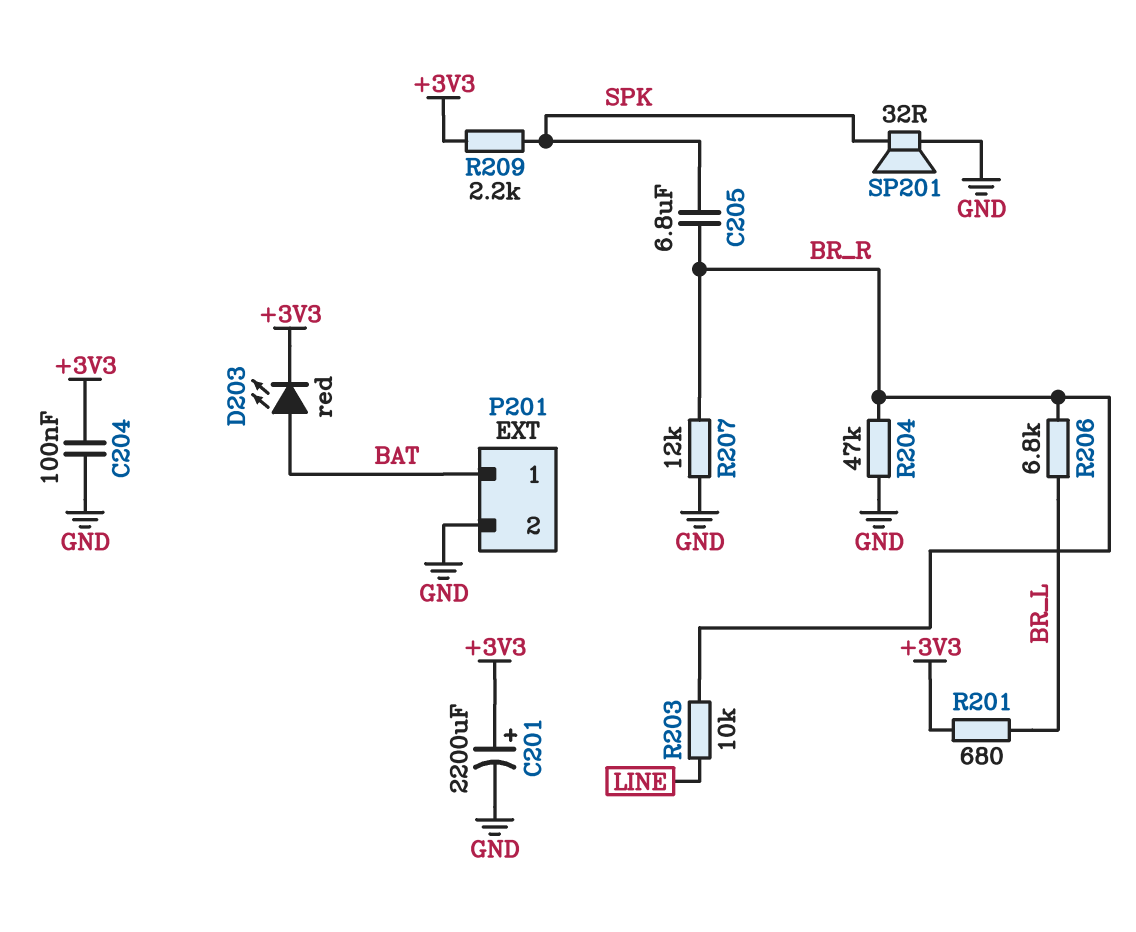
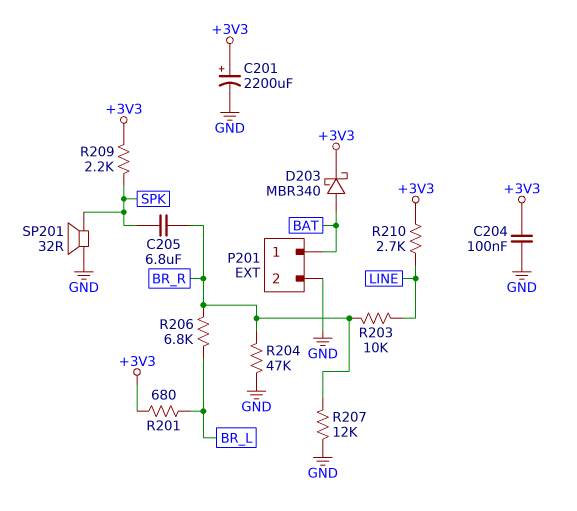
D203: LED red (A BAT, K +3V3) -> schottky MBR340 (A BAT, K +3V3)
R210: none -> 2.7k (+3V3, LINE)

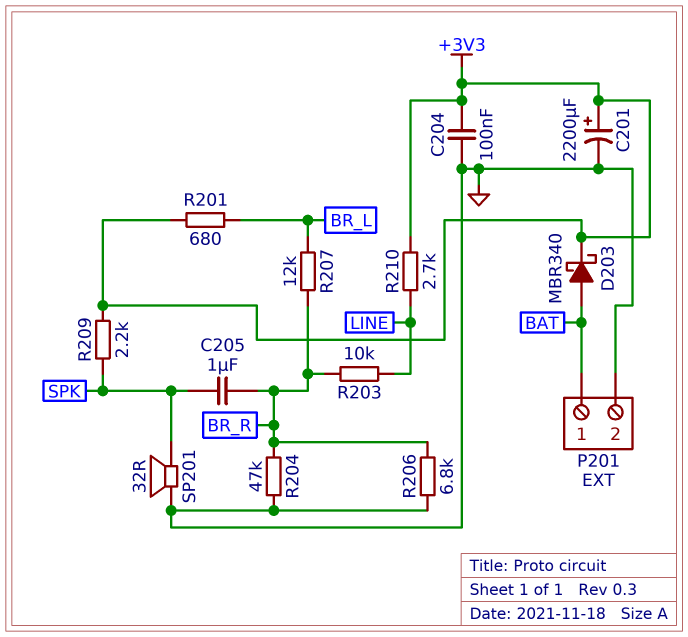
C205: 6.8uF (BR_R, SPK) -> 1uF (BR_R, SPK)
R206: 6.8k (BR_L, BR_R) -> 6.8k (BR_R, GND)
R207: 12k (BR_R, GND) -> 12k (BR_L, BR_R)

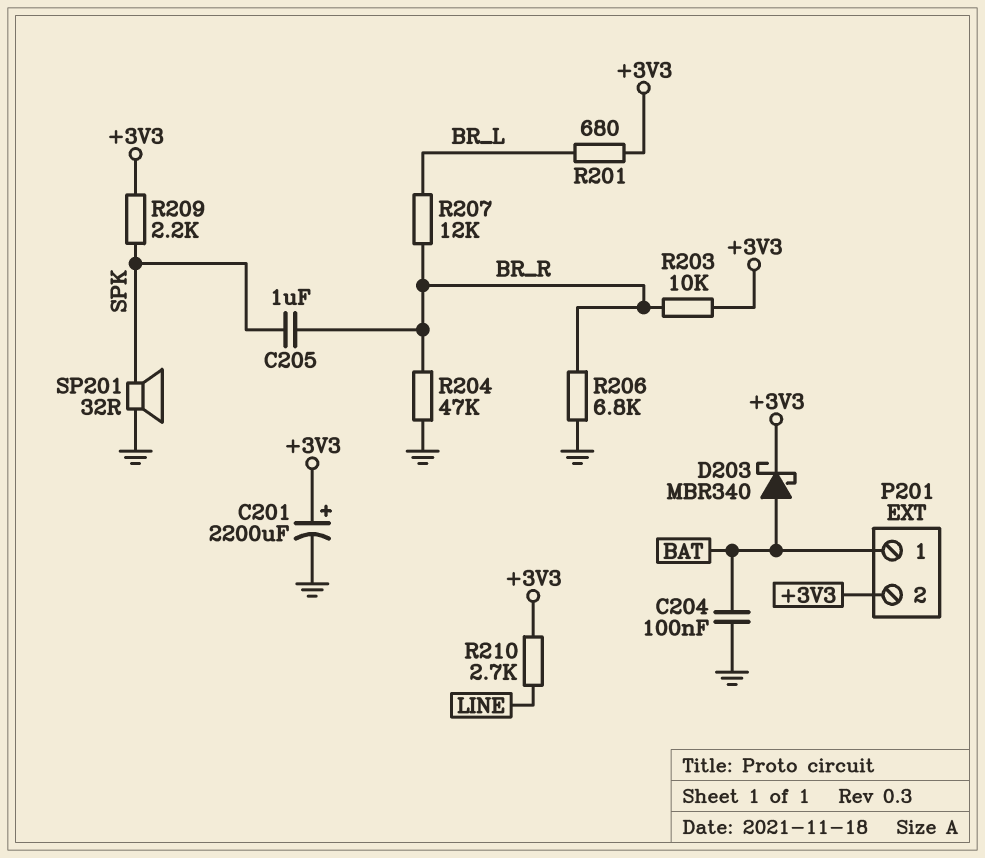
C204: 100nF (+3V3, GND) -> 100nF (BAT, GND)
P201 pin 2: GND -> +3V3
R203: 10k (BR_R, LINE) -> 10k (+3V3, BR_R)

